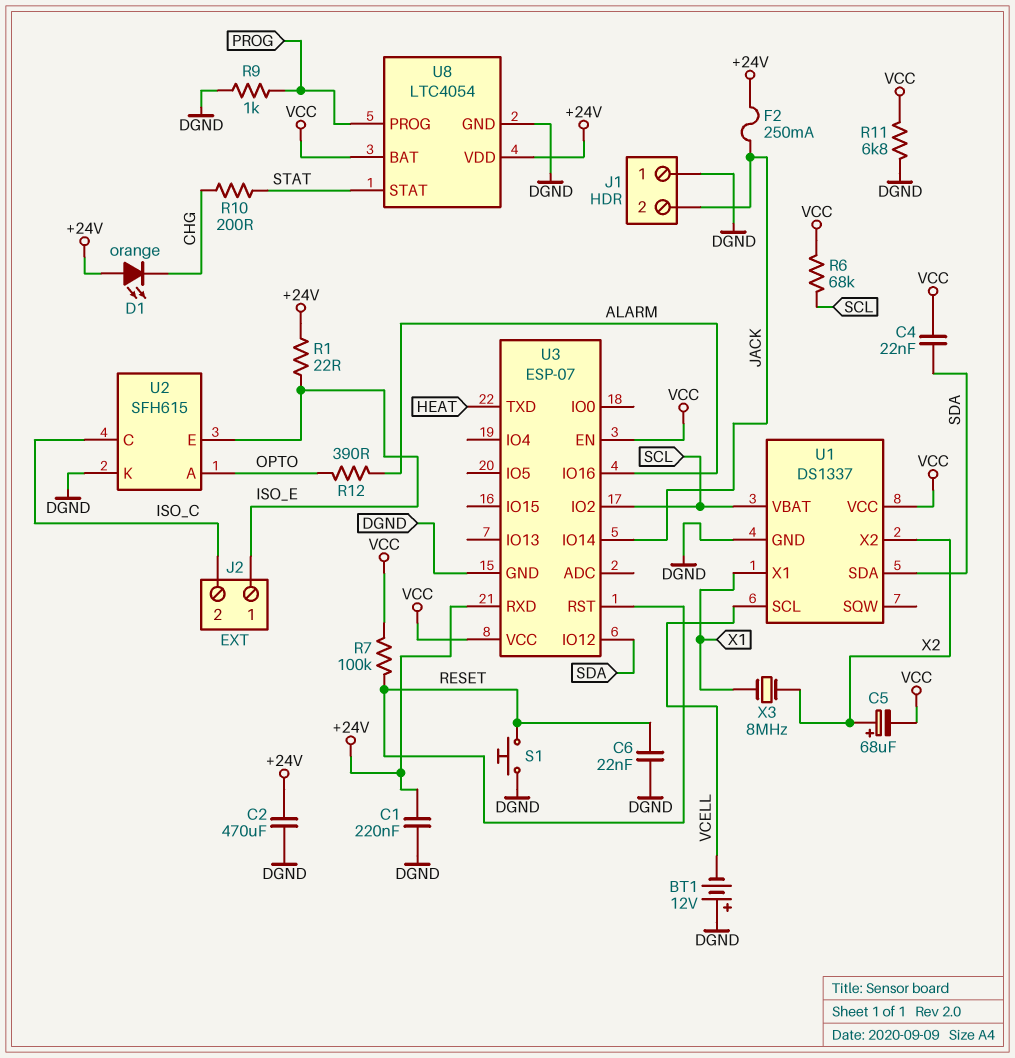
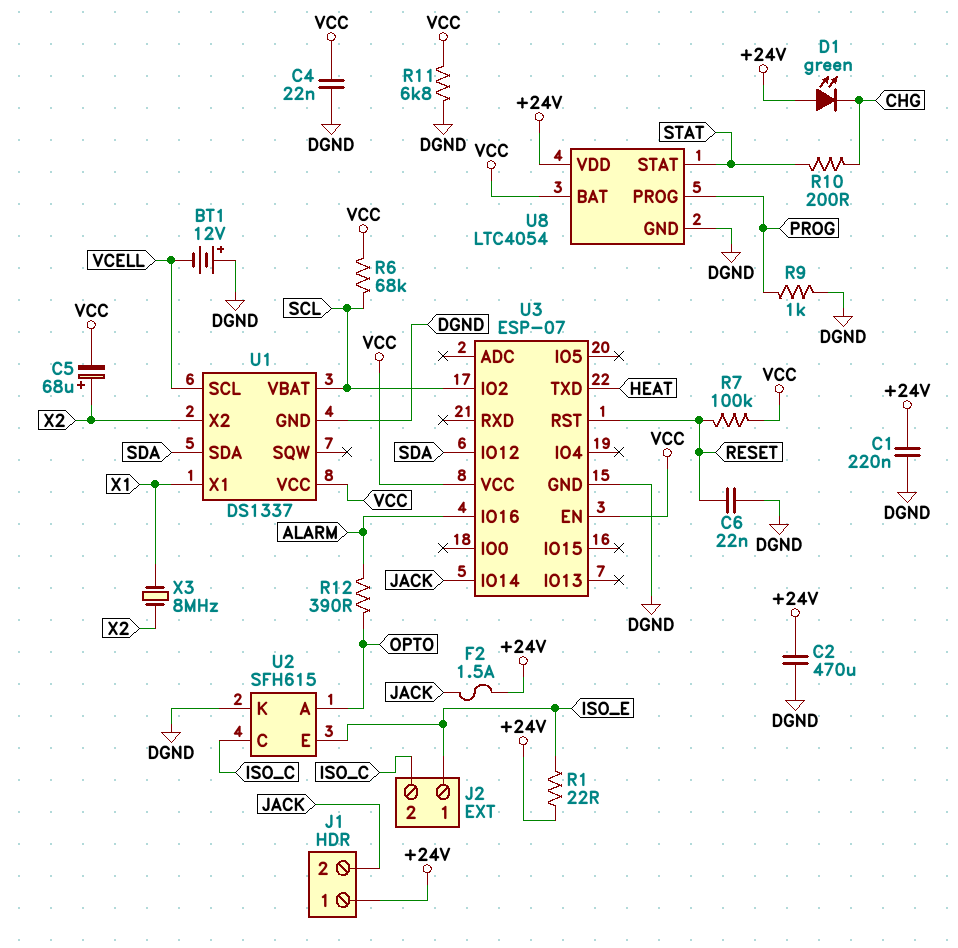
C4: 22nF (SDA, VCC) -> 22nF (DGND, VCC)
D1: LED orange (A +24V, K CHG) -> LED green (A +24V, K CHG)
F2: 250mA (+24V, JACK) -> 1.5A (+24V, JACK)
J1 pin 1: DGND -> +24V
S1: button (DGND, RESET) -> none
U3 pin RXD: +24V -> none

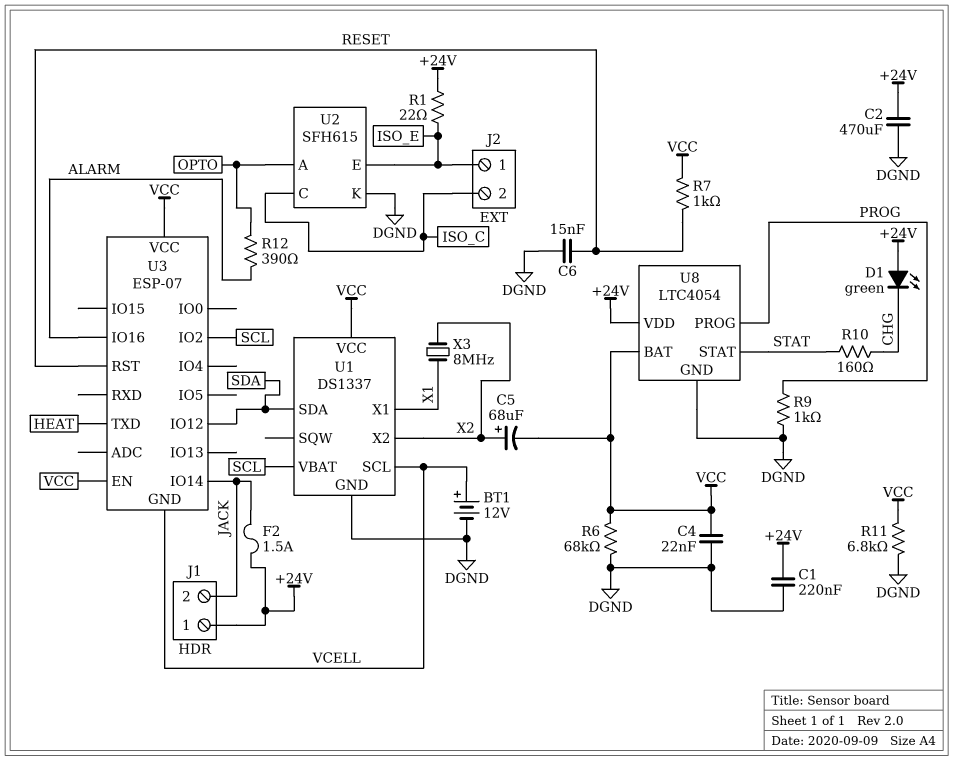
BT1: 12V (plus DGND, minus VCELL) -> 12V (plus VCELL, minus DGND)
C6: 22nF (DGND, RESET) -> 15nF (DGND, RESET)
R6: 68k (SCL, VCC) -> 68k (DGND, VCC)
R7: 100k (RESET, VCC) -> 1k (RESET, VCC)
R10: 200 (CHG, STAT) -> 160 (CHG, STAT)
U3 pin GND: DGND -> VCELL

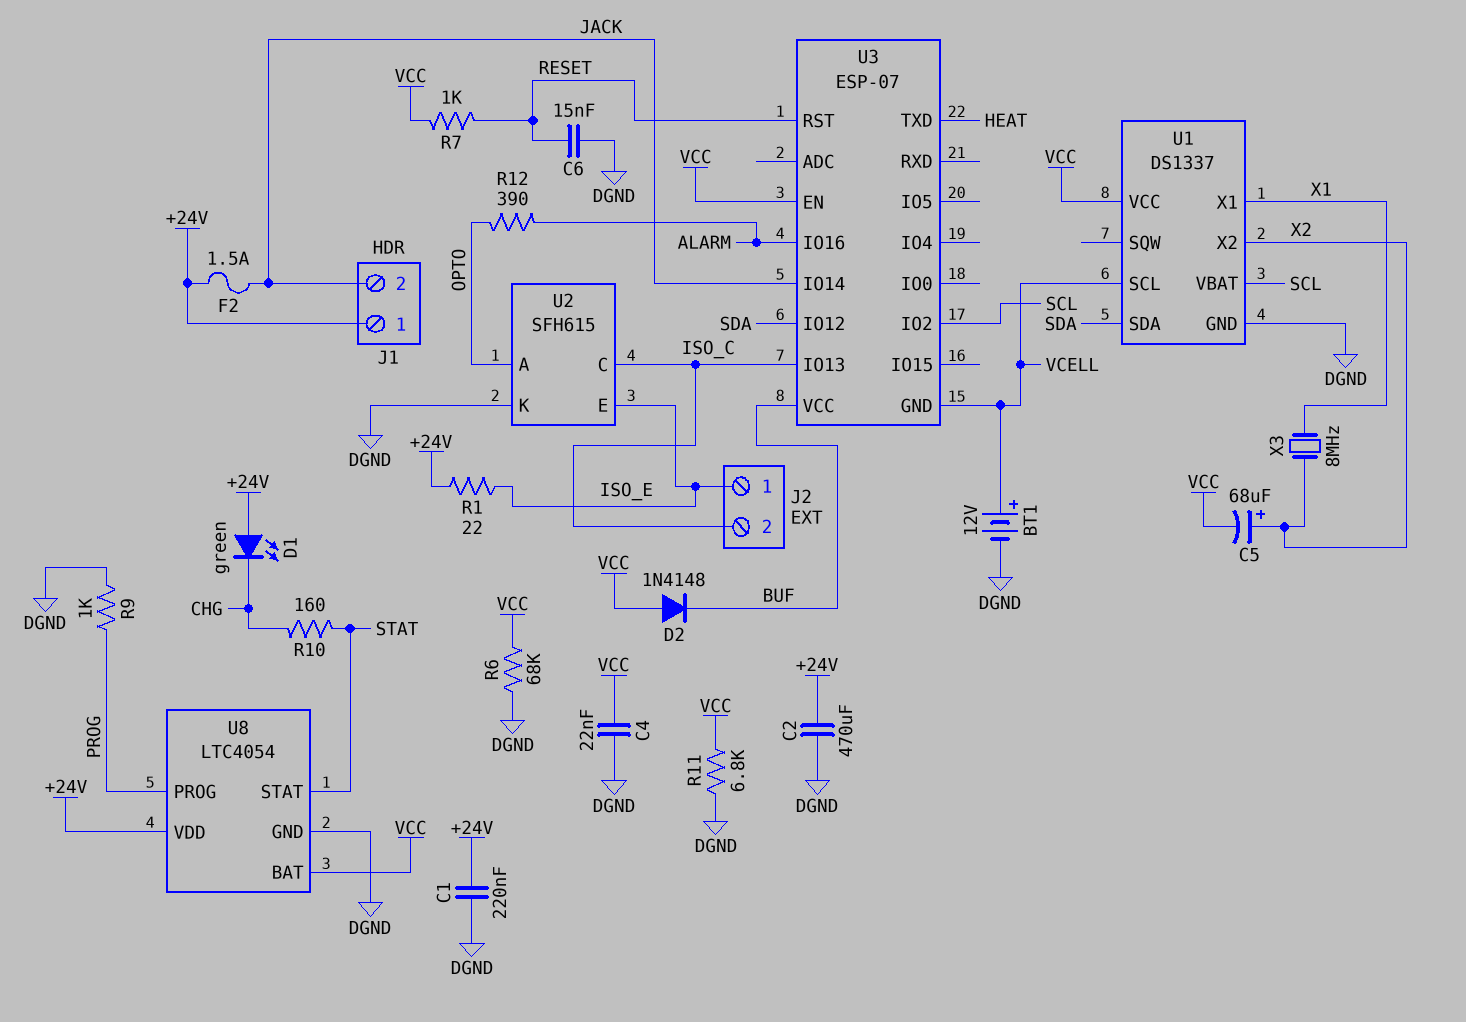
D2: none -> diode 1N4148 (A VCC, K BUF)
U3 pin IO13: none -> ISO_C
U3 pin VCC: VCC -> BUF

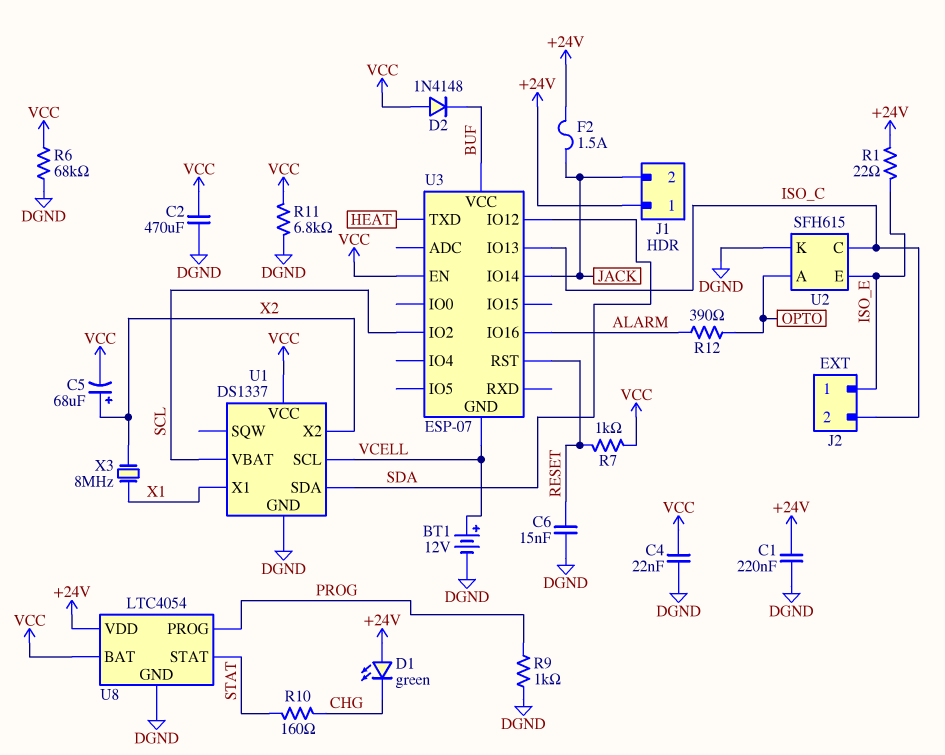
C2: 470uF (+24V, DGND) -> 470uF (DGND, VCC)

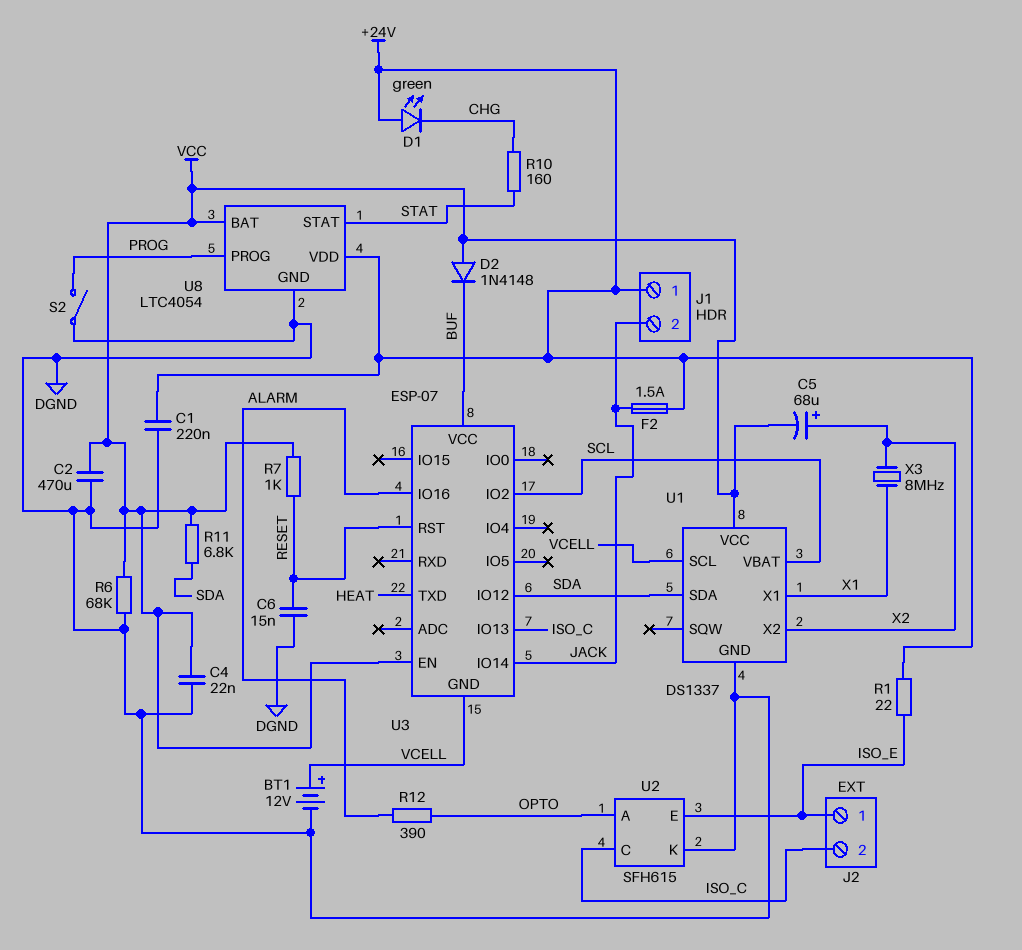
R9: 1k (DGND, PROG) -> none
R11: 6.8k (DGND, VCC) -> 6.8k (SDA, VCC)
S2: none -> switch (DGND, PROG)

